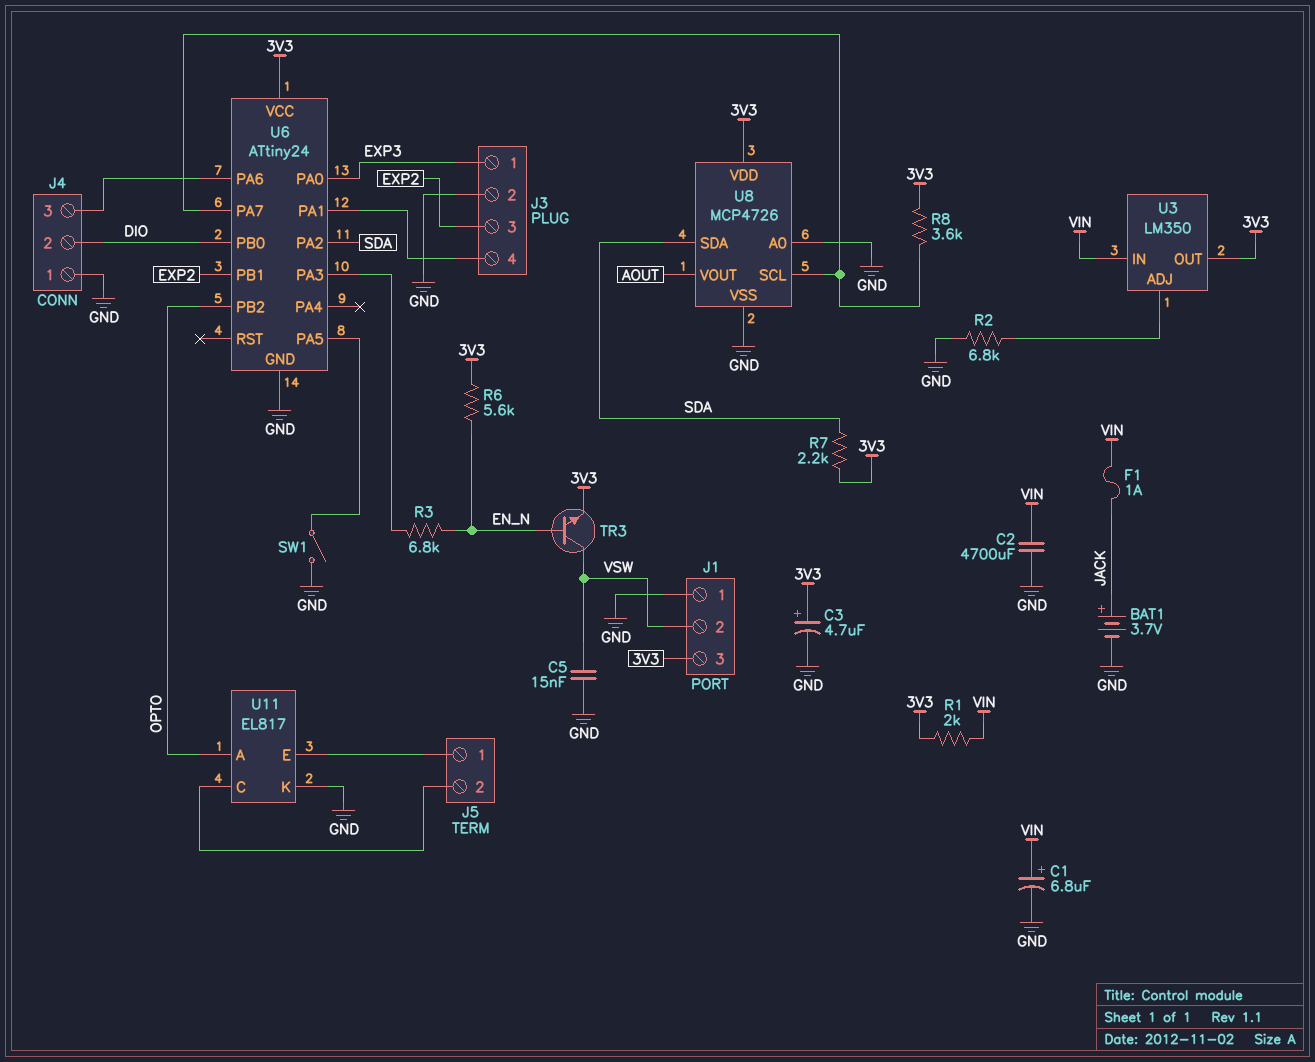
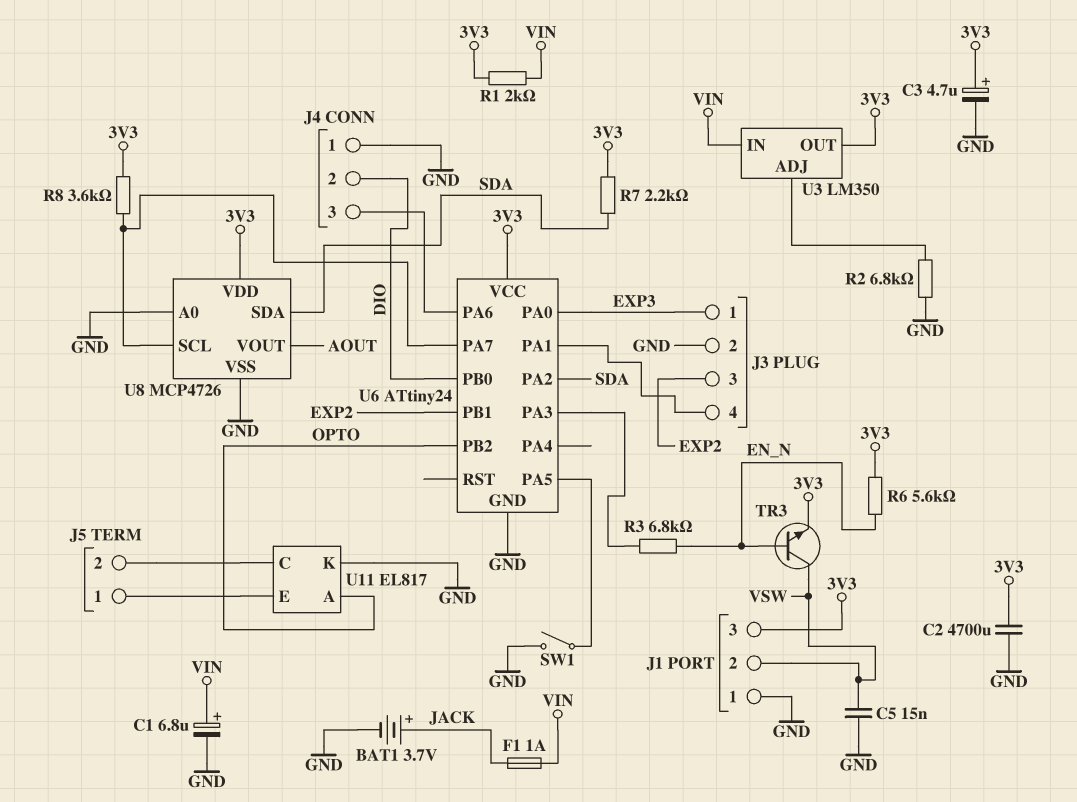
C2: 4700uF (GND, VIN) -> 4700uF (3V3, GND)

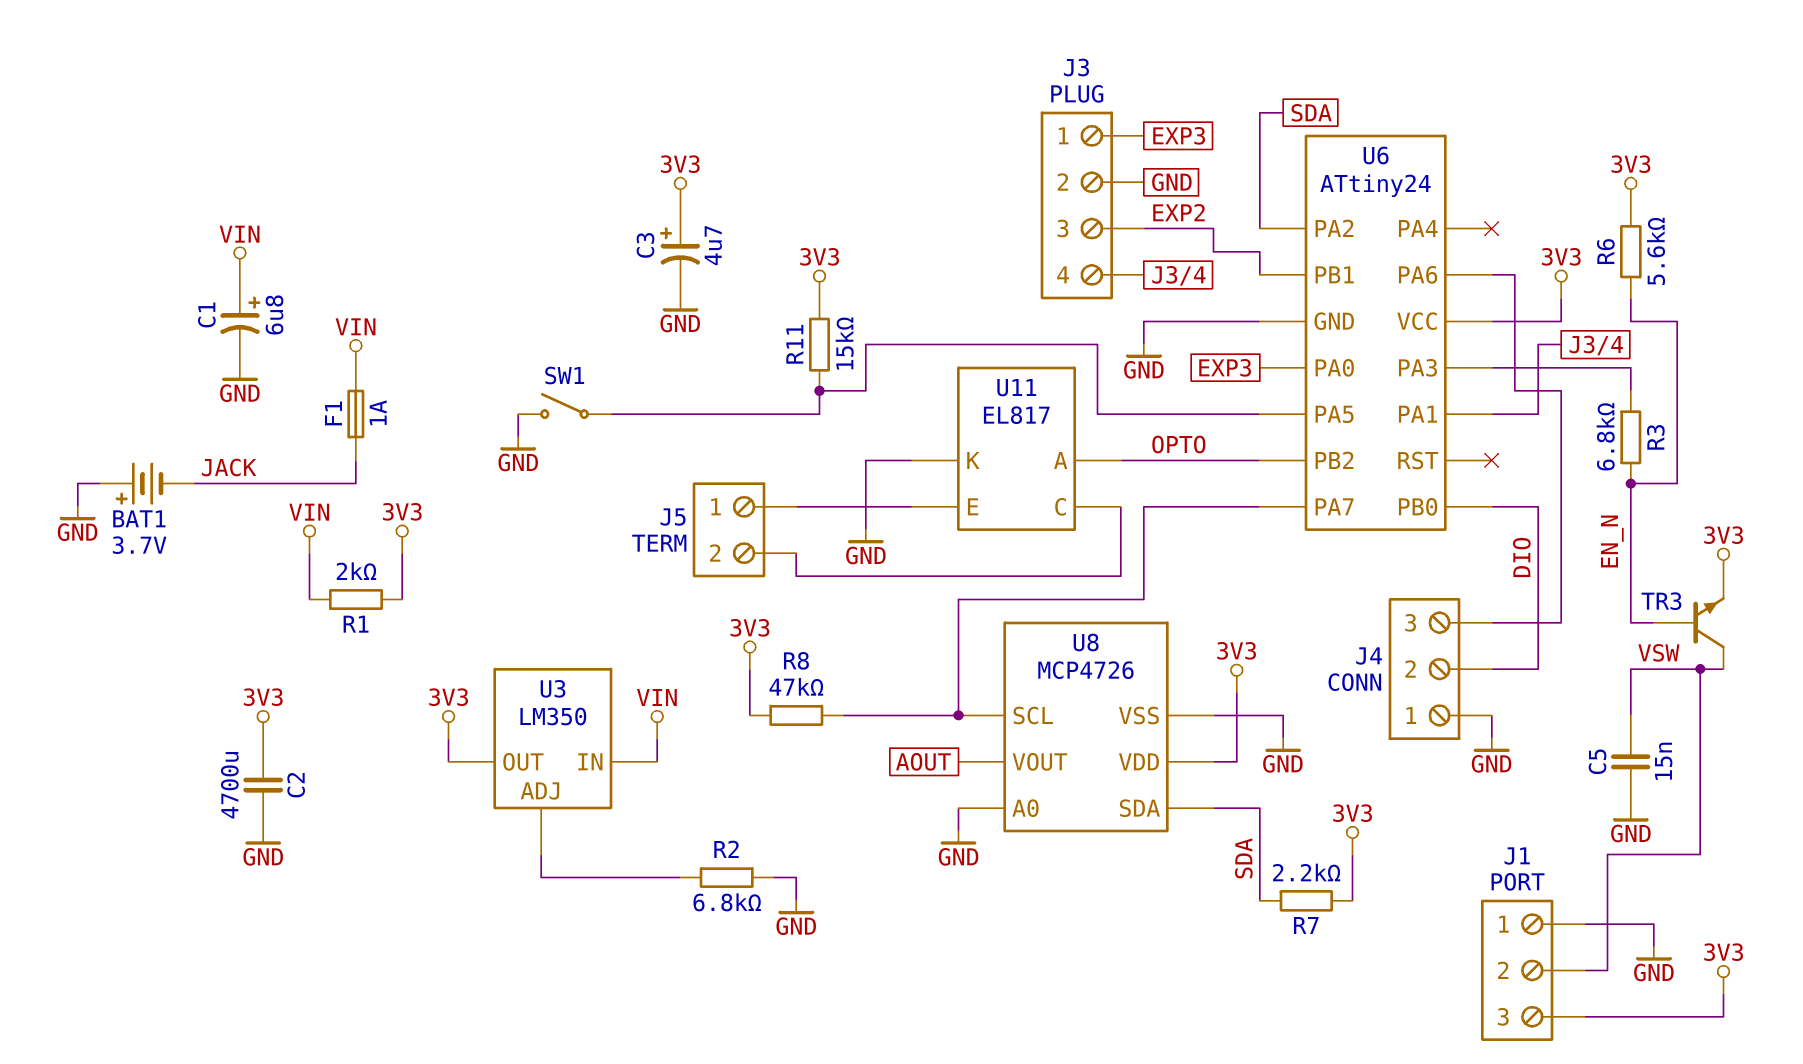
BAT1: 3.7V (plus JACK, minus GND) -> 3.7V (plus GND, minus JACK)
R8: 3.6k (3V3, U6/PA7) -> 47k (3V3, U6/PA7)
R11: none -> 15k (3V3, U6/PA5)

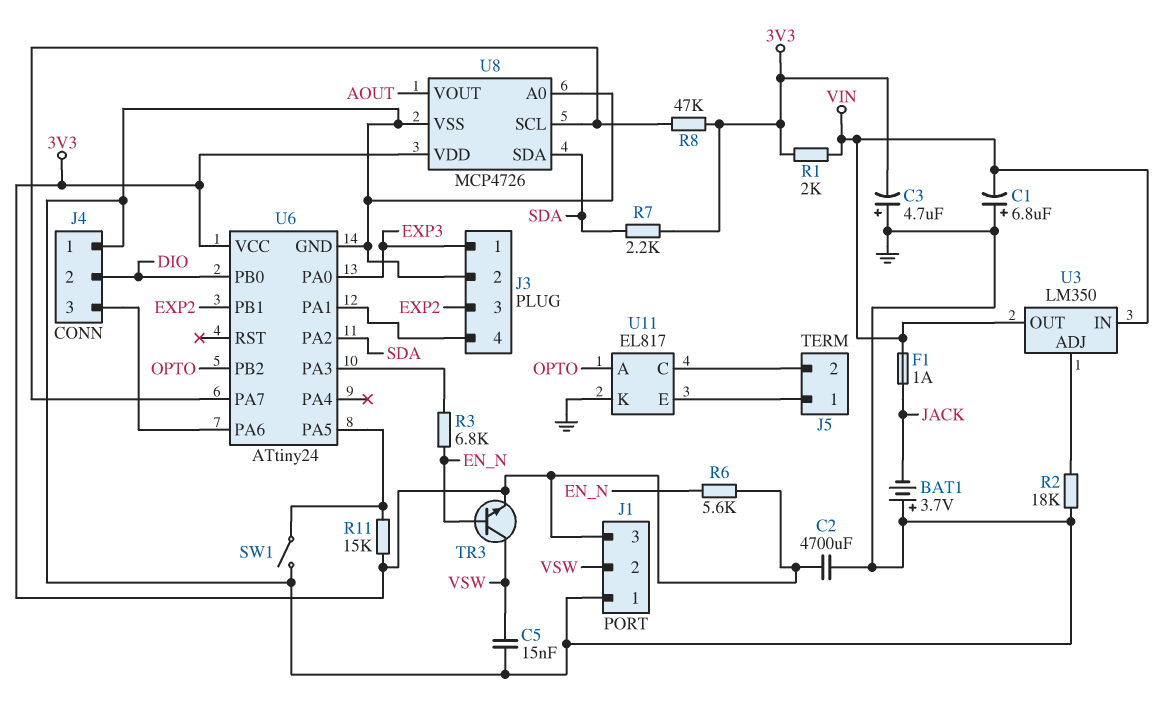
C1: 6.8uF (plus VIN, minus GND) -> 6.8uF (plus GND, minus VIN)
C3: 4.7uF (plus 3V3, minus GND) -> 4.7uF (plus GND, minus 3V3)
R2: 6.8k (GND, U3/ADJ) -> 18k (GND, U3/ADJ)
U3 pin OUT: 3V3 -> VIN

